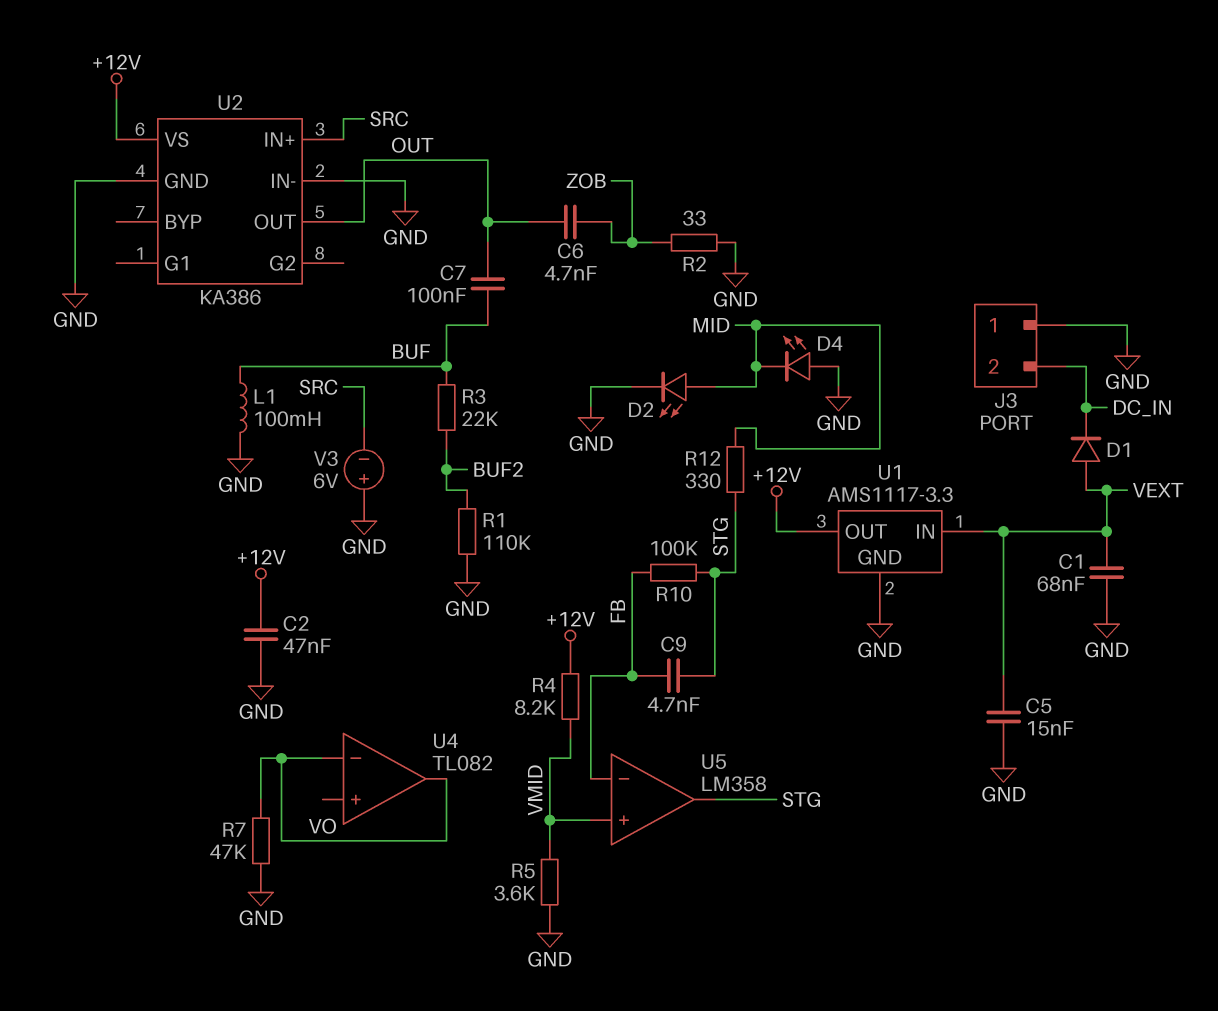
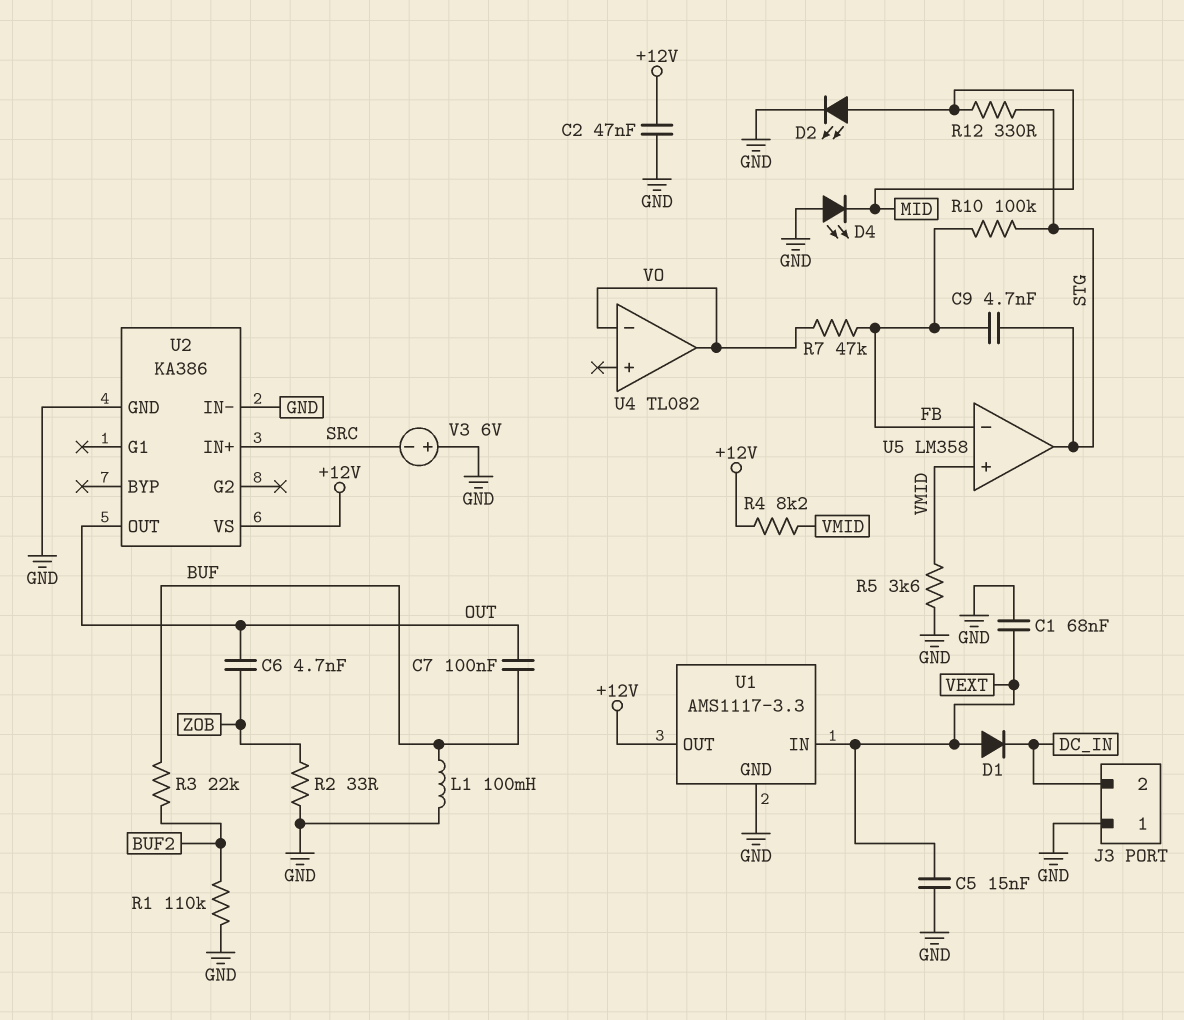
R7: 47k (GND, VO) -> 47k (FB, VO)

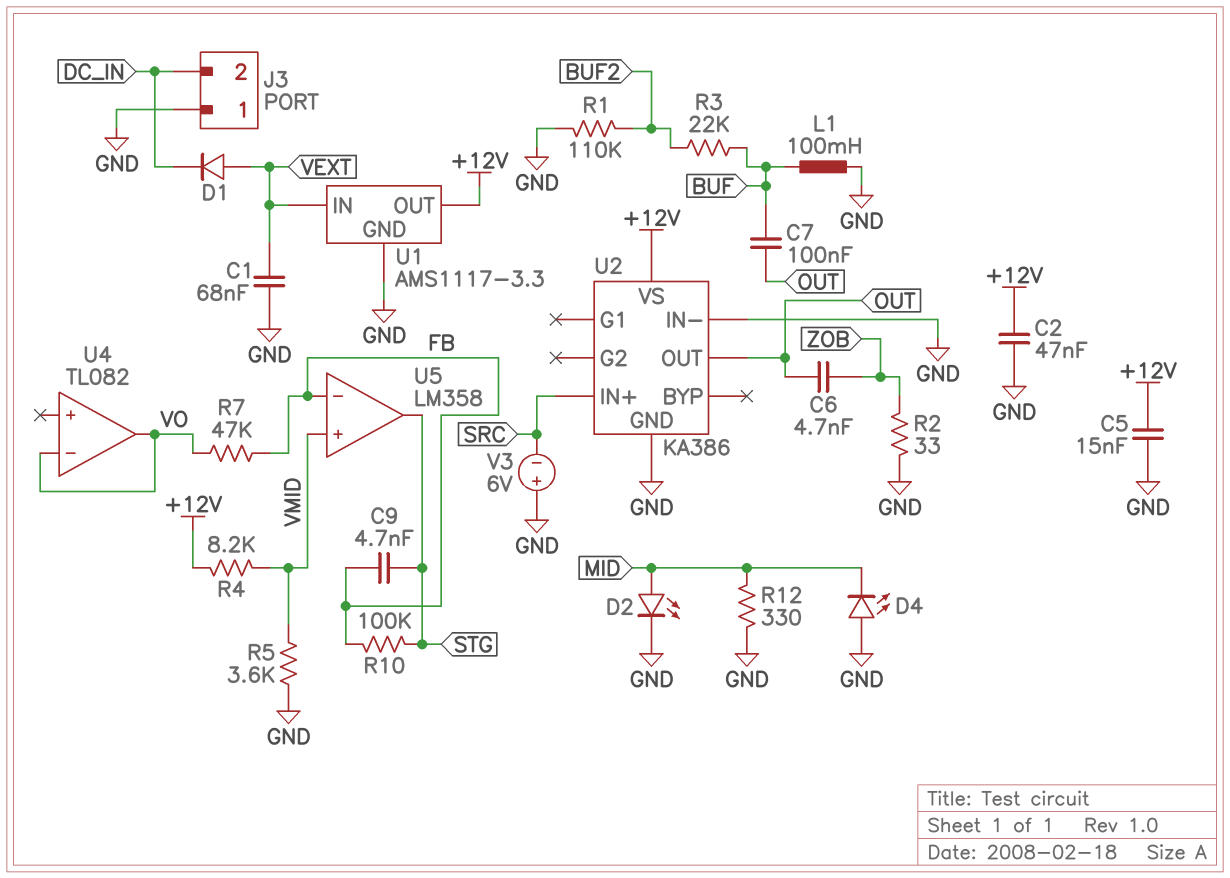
C5: 15nF (GND, VEXT) -> 15nF (+12V, GND)
R12: 330 (MID, STG) -> 330 (GND, MID)

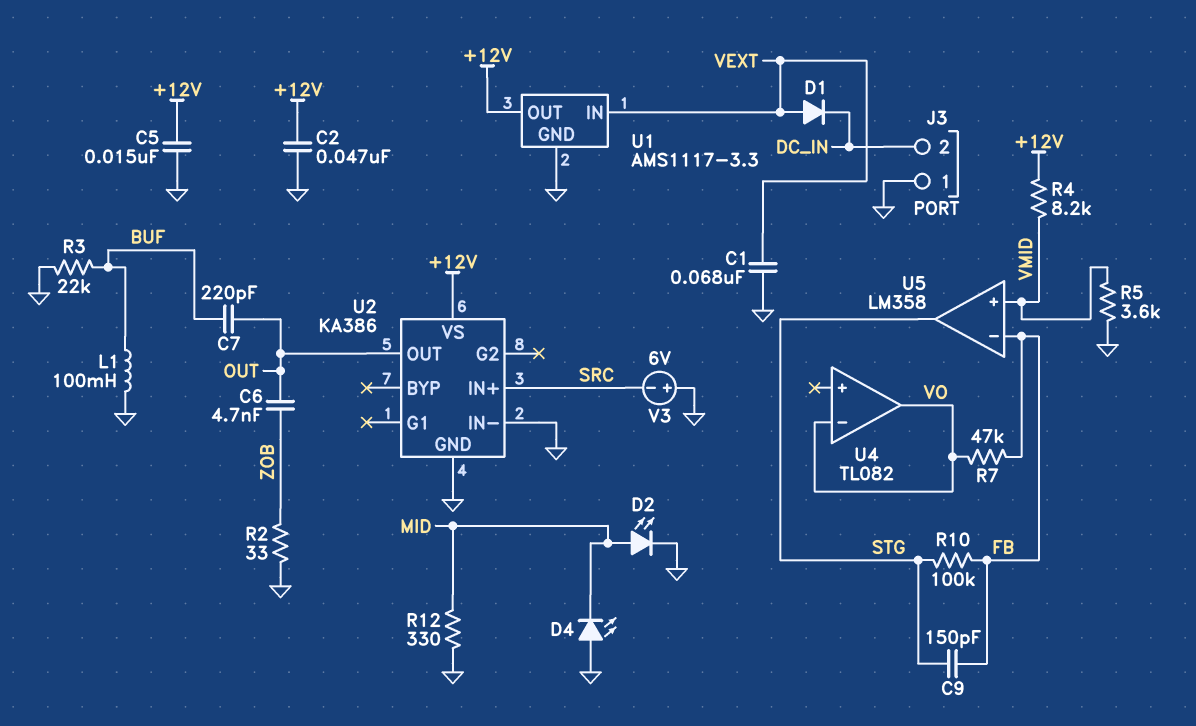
C7: 100nF (BUF, OUT) -> 220pF (BUF, OUT)
C9: 4.7nF (FB, STG) -> 150pF (FB, STG)
R1: 110k (BUF2, GND) -> none
R3: 22k (BUF, BUF2) -> 22k (BUF, GND)

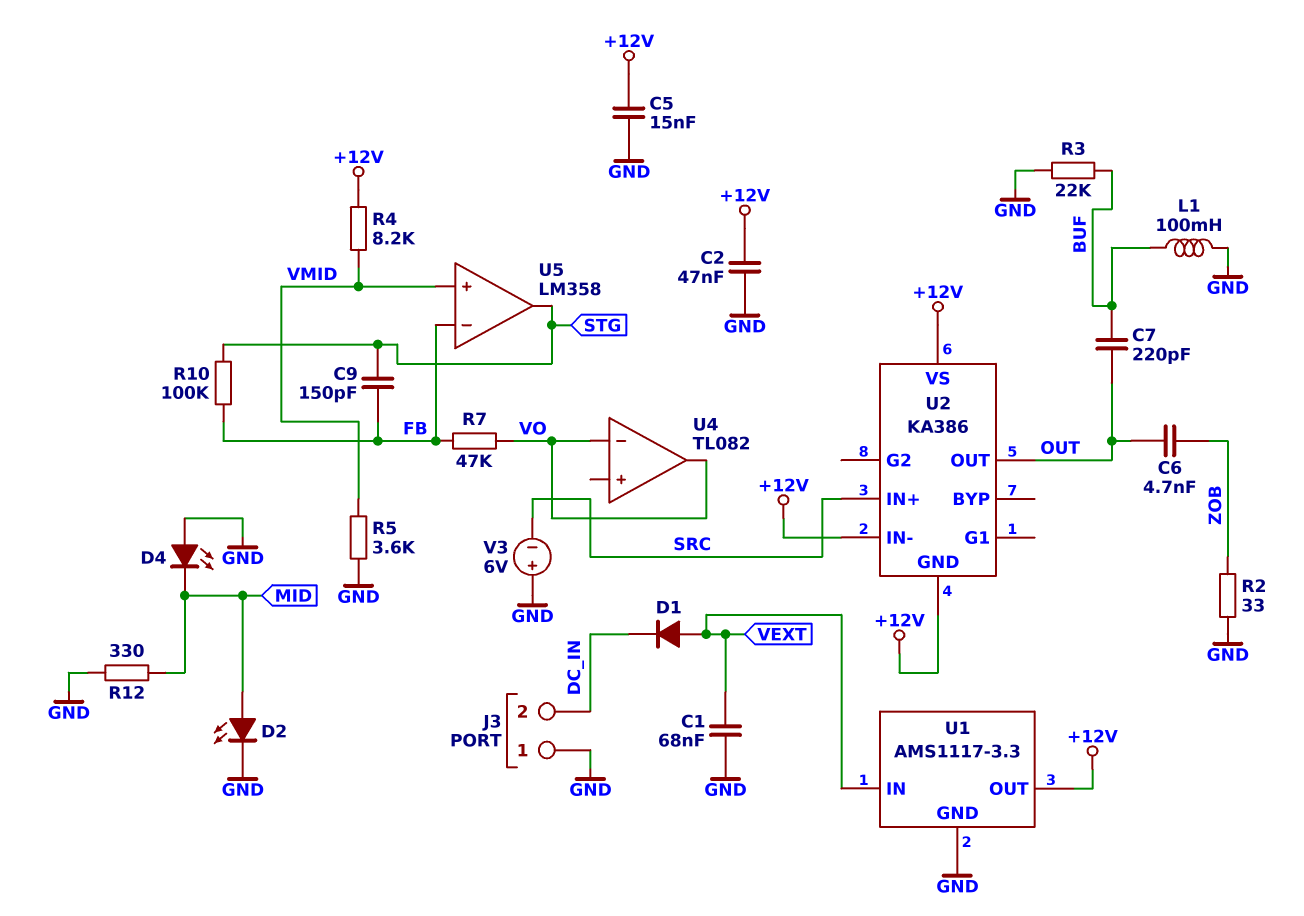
U2 pin GND: GND -> +12V
U2 pin IN-: GND -> +12V

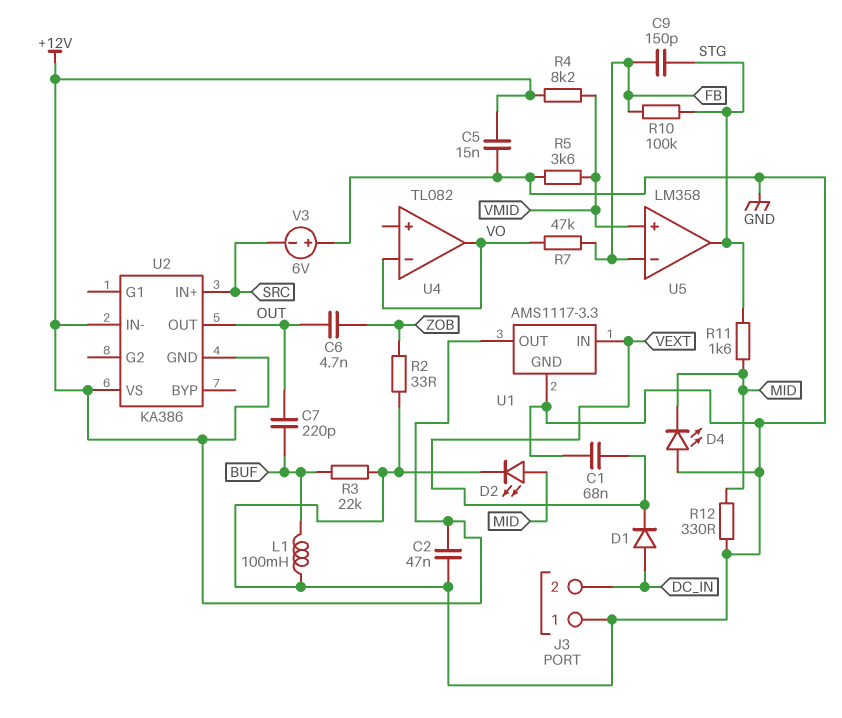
D1: diode (A VEXT, K DC_IN) -> diode (A DC_IN, K VEXT)
R11: none -> 1.6k (MID, STG)

